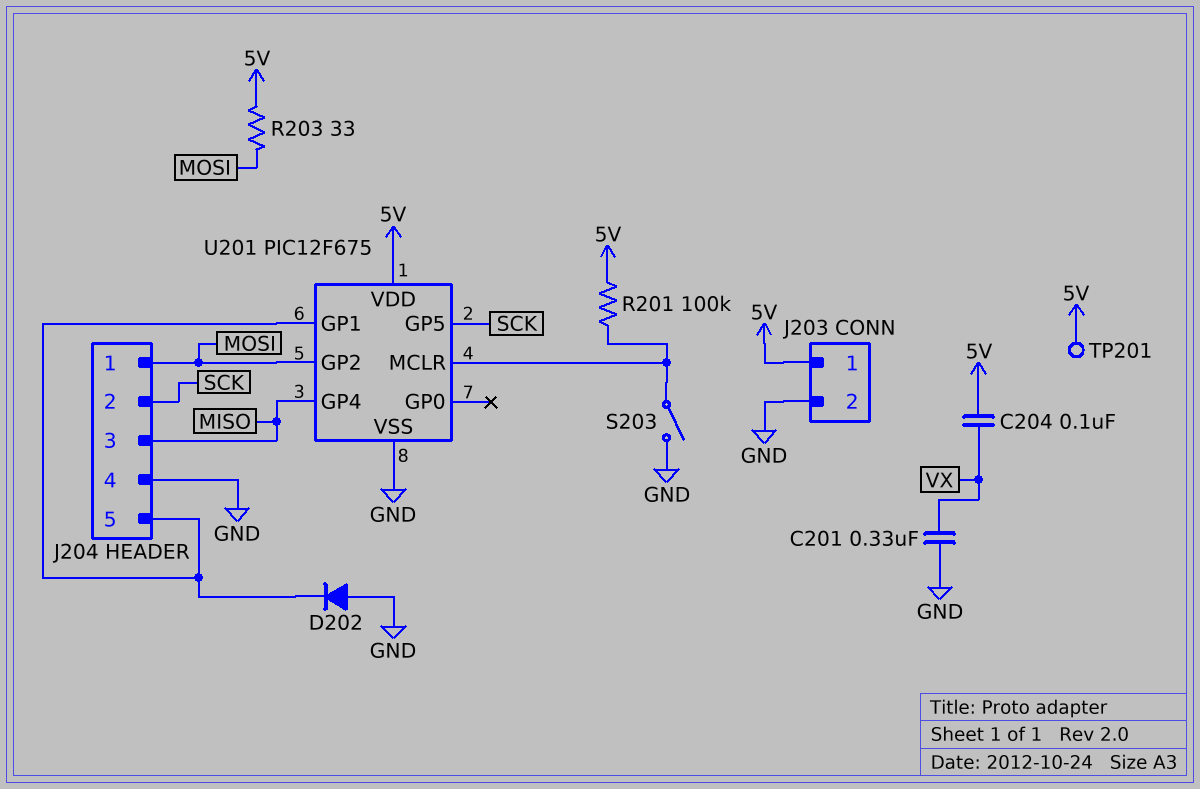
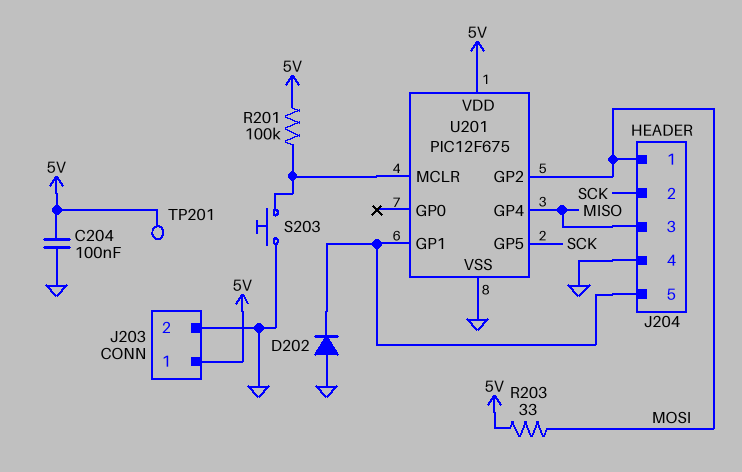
C201: 330nF (GND, VX) -> none
C204: 100nF (5V, VX) -> 100nF (5V, GND)
S203: switch (GND, U201/MCLR) -> button (GND, U201/MCLR)

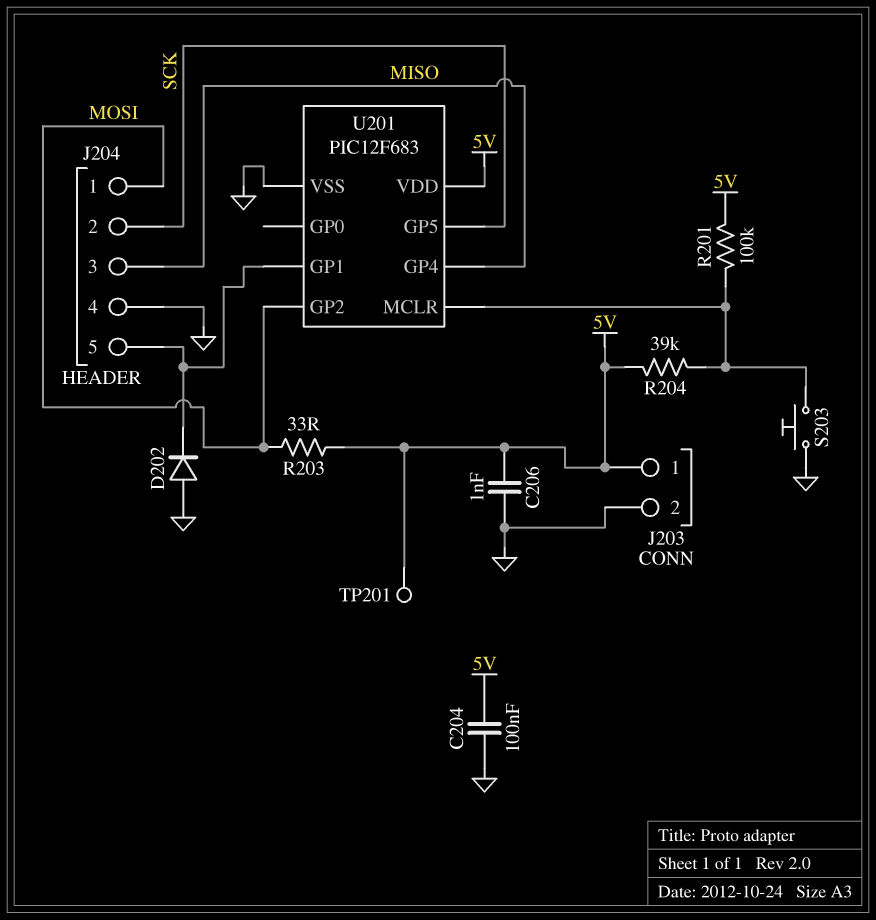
C206: none -> 1nF (5V, GND)
R204: none -> 39k (5V, U201/MCLR)
U201: PIC12F675 -> PIC12F683

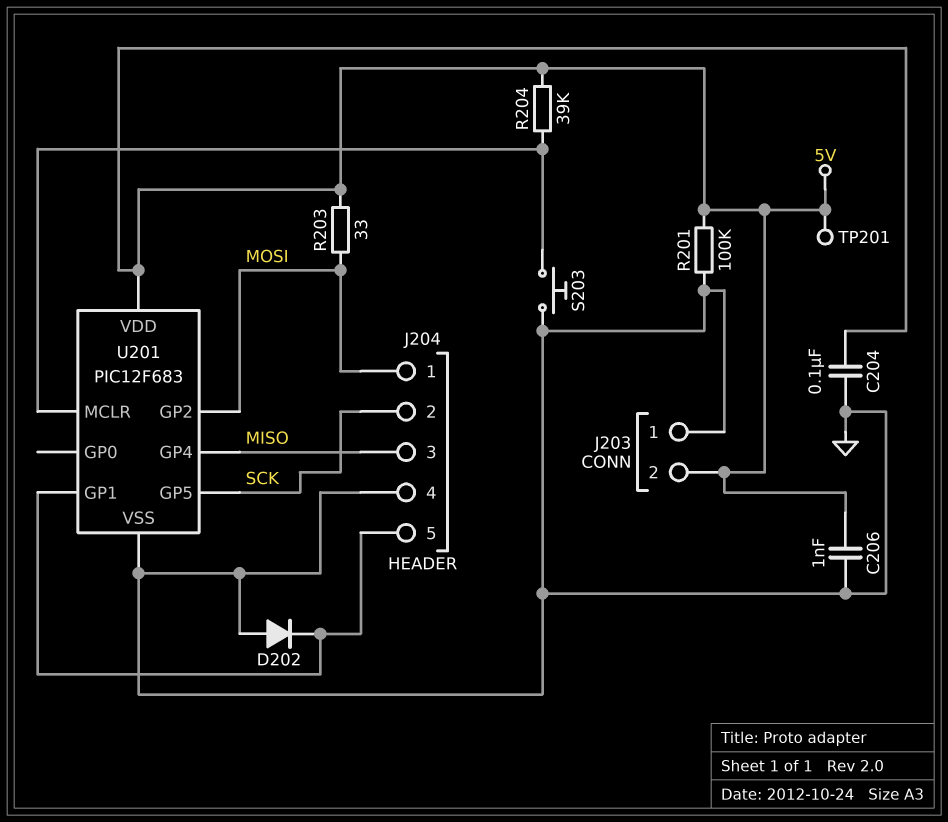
J203 pin 1: 5V -> GND
J203 pin 2: GND -> 5V
R201: 100k (5V, U201/MCLR) -> 100k (5V, GND)

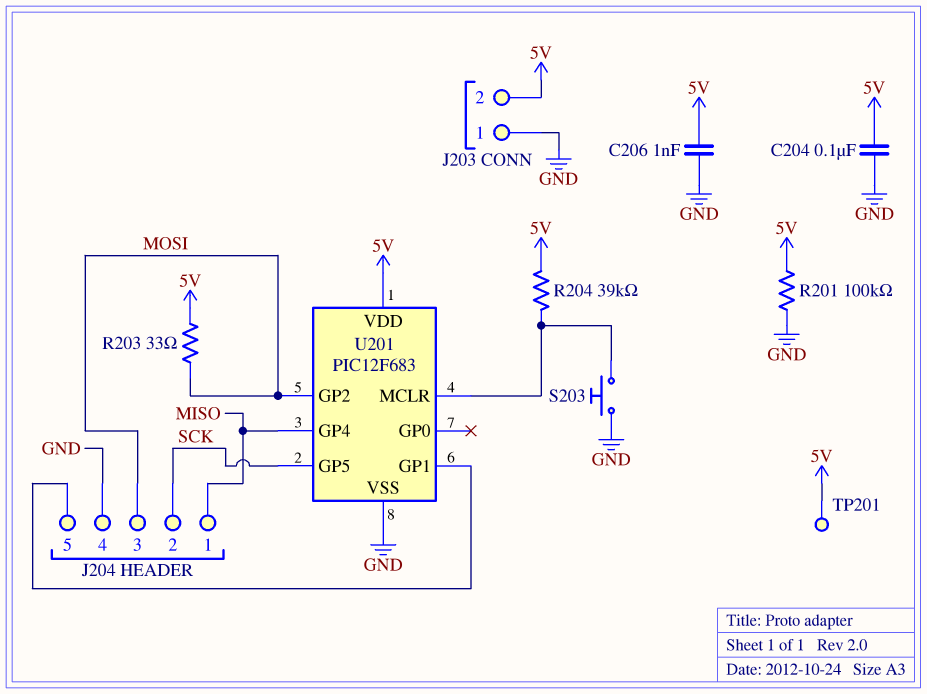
D202: diode (A GND, K J204/5) -> none
J204 pin 1: MOSI -> MISO
J204 pin 3: MISO -> MOSI

